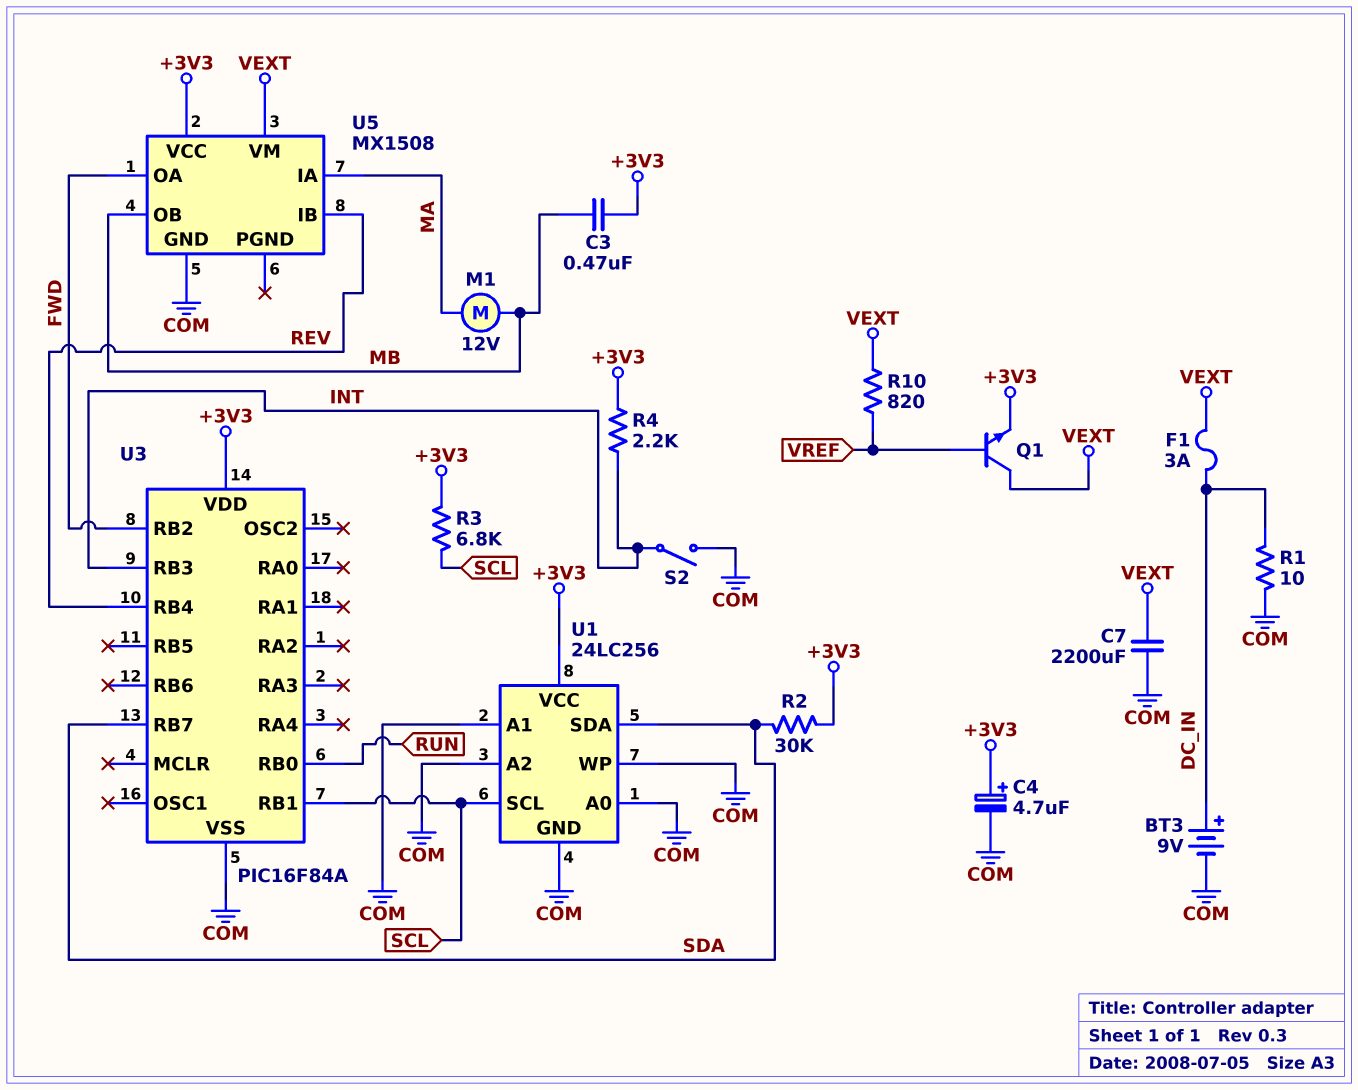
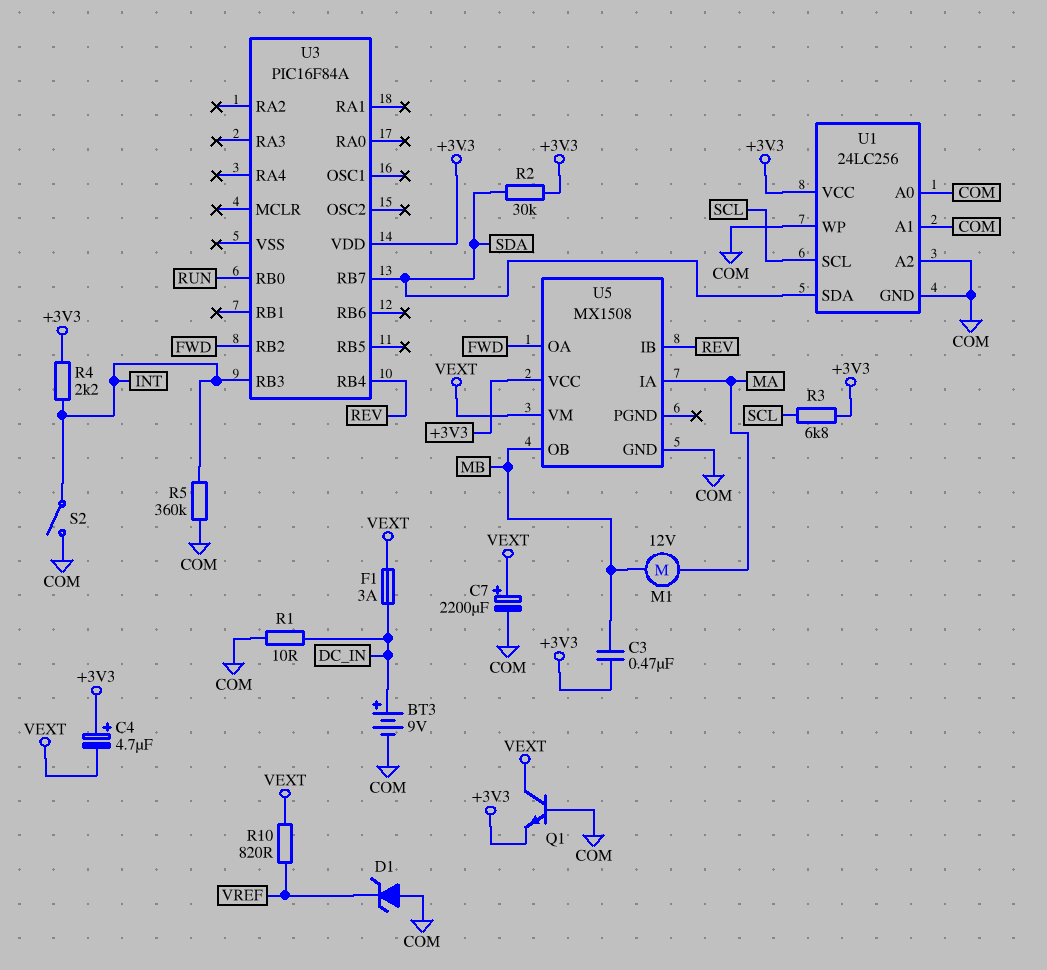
C4: 4.7uF (plus +3V3, minus COM) -> 4.7uF (plus +3V3, minus VEXT)
C7: 2200uF (COM, VEXT) -> 2200uF (plus VEXT, minus COM)
D1: none -> zener (A COM, K VREF)
Q1: NPN (B VREF, C VEXT, E +3V3) -> NPN (B COM, C VEXT, E +3V3)
R5: none -> 360k (COM, INT)
U3 pin RB1: SCL -> none
U3 pin VSS: COM -> none

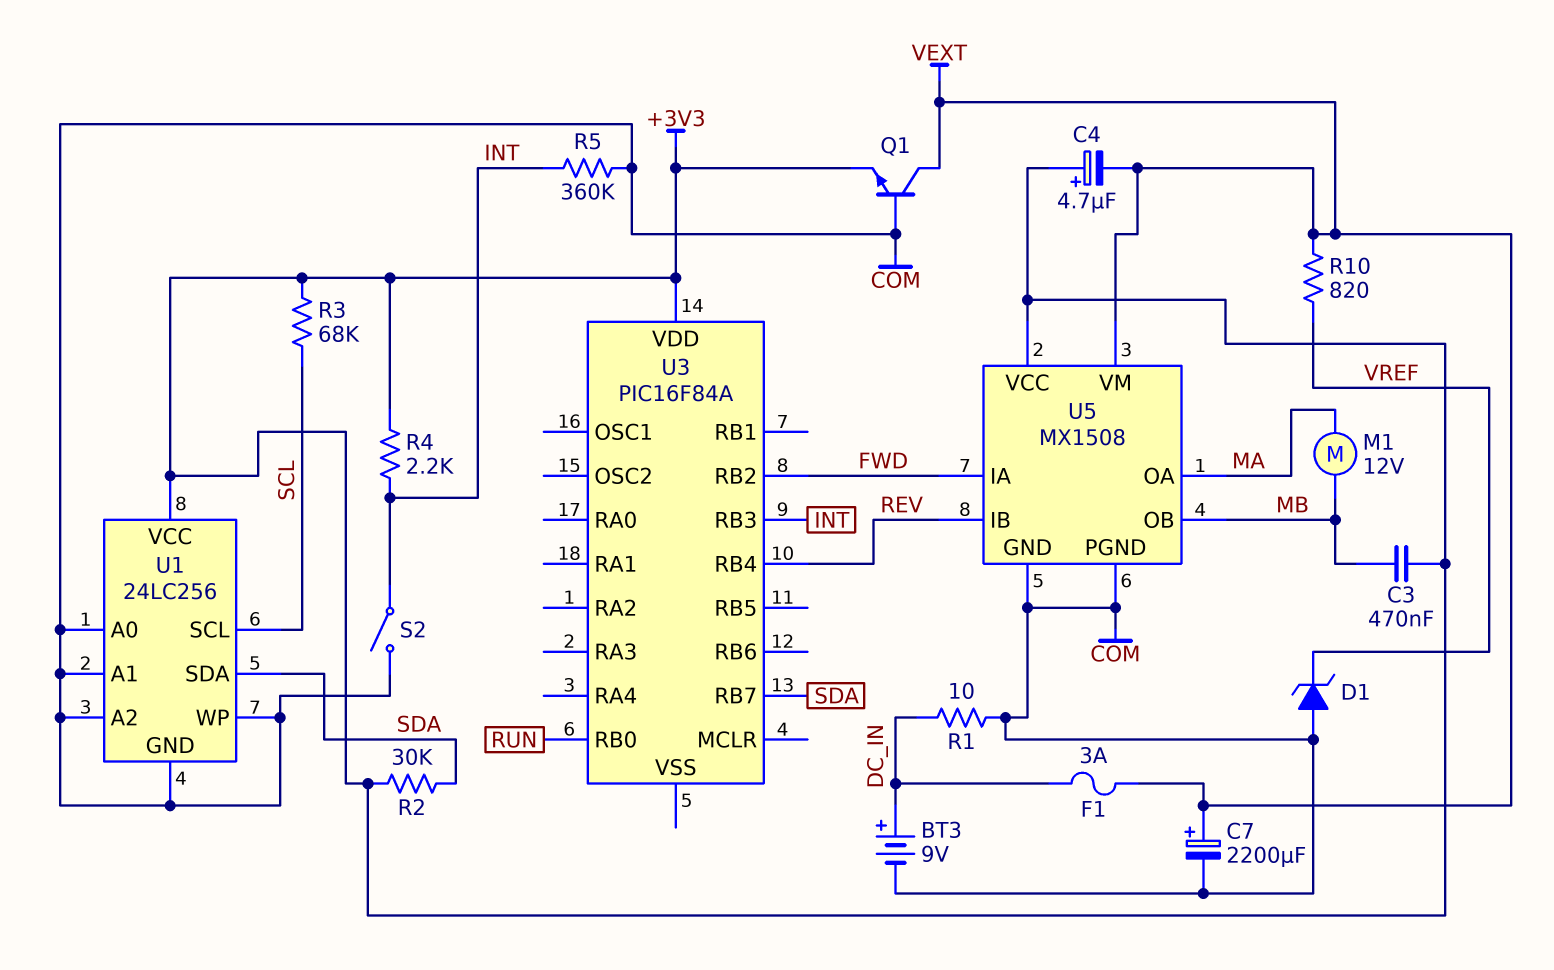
R3: 6.8k (+3V3, SCL) -> 68k (+3V3, SCL)
U5 pin IA: MA -> FWD
U5 pin OA: FWD -> MA
U5 pin PGND: none -> COM

